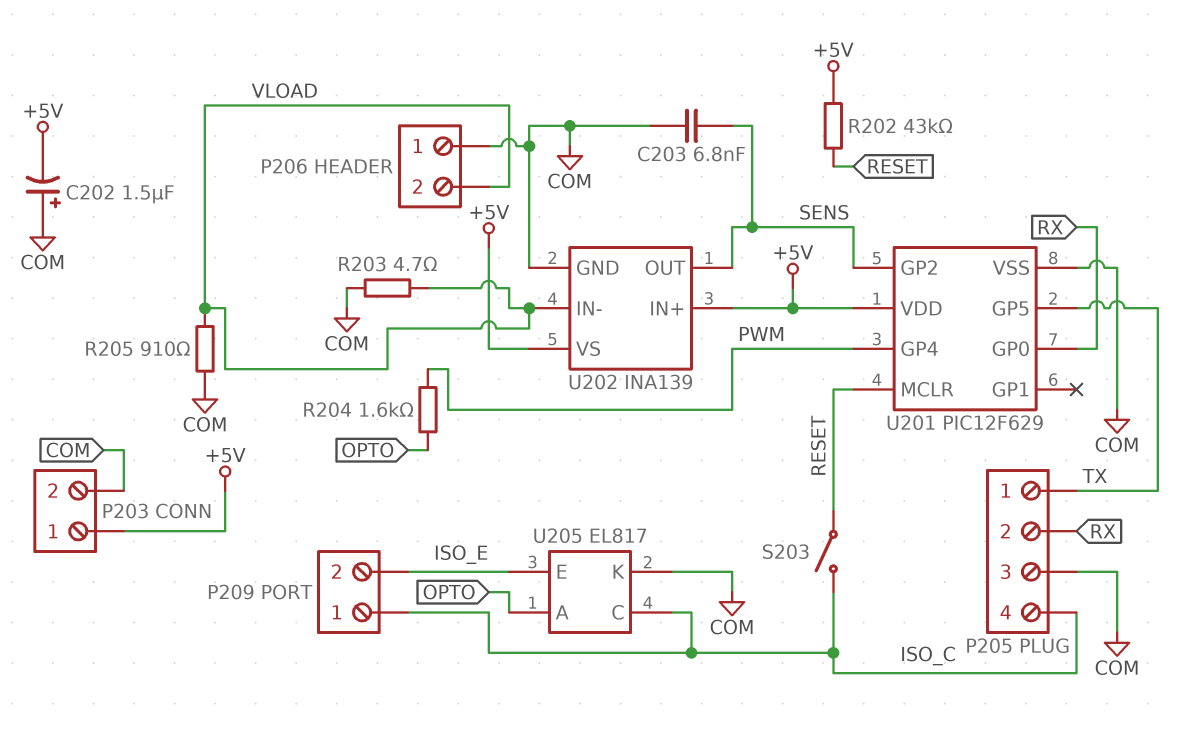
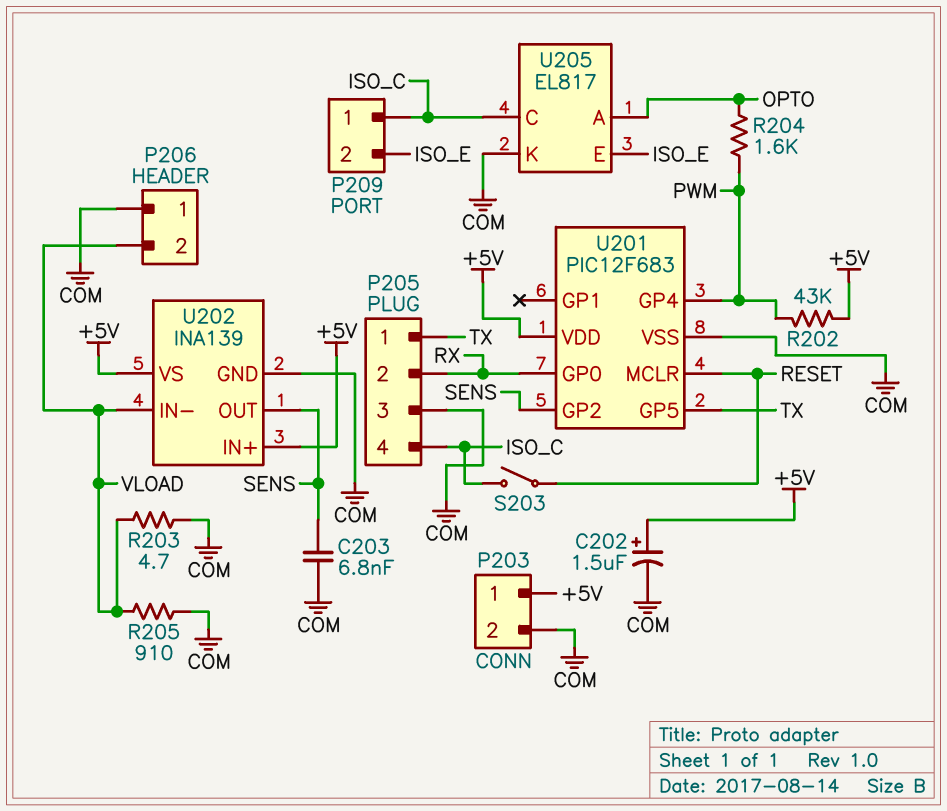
C202: 1.5uF (plus COM, minus +5V) -> 1.5uF (plus +5V, minus COM)
R202: 43k (+5V, RESET) -> 43k (+5V, PWM)
U201: PIC12F629 -> PIC12F683

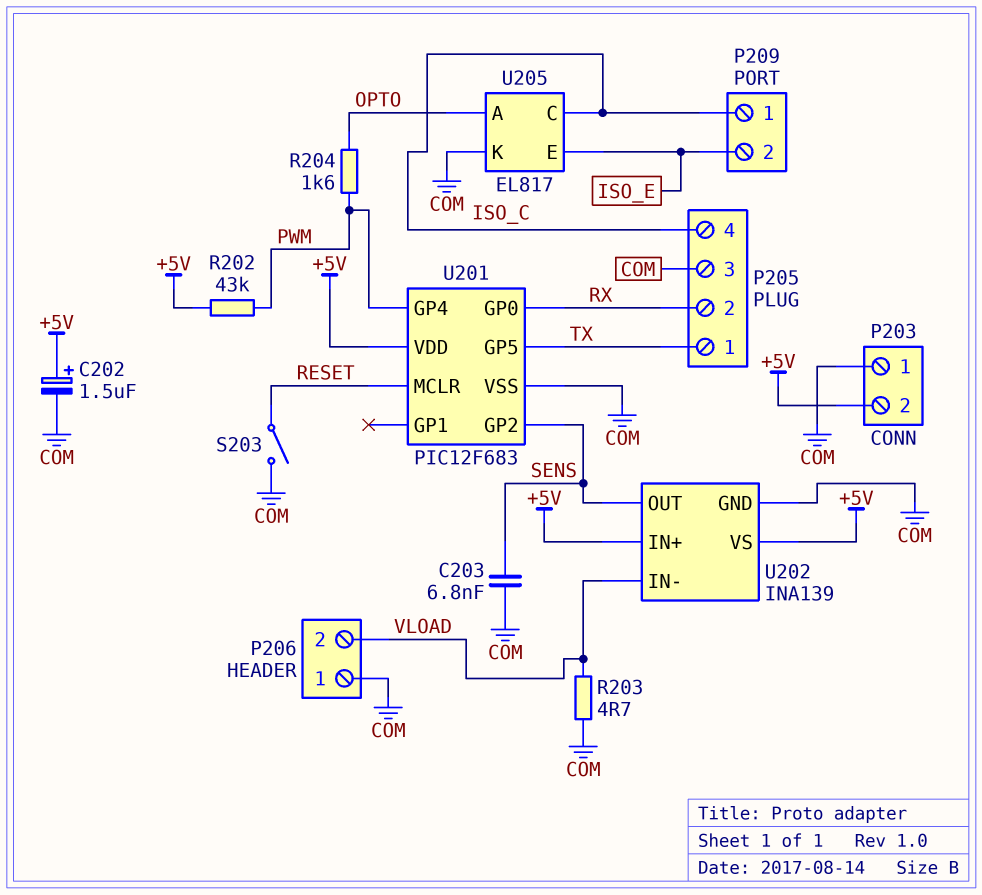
P203 pin 1: +5V -> COM
P203 pin 2: COM -> +5V
R205: 910 (COM, VLOAD) -> none
S203: switch (ISO_C, RESET) -> switch (COM, RESET)

